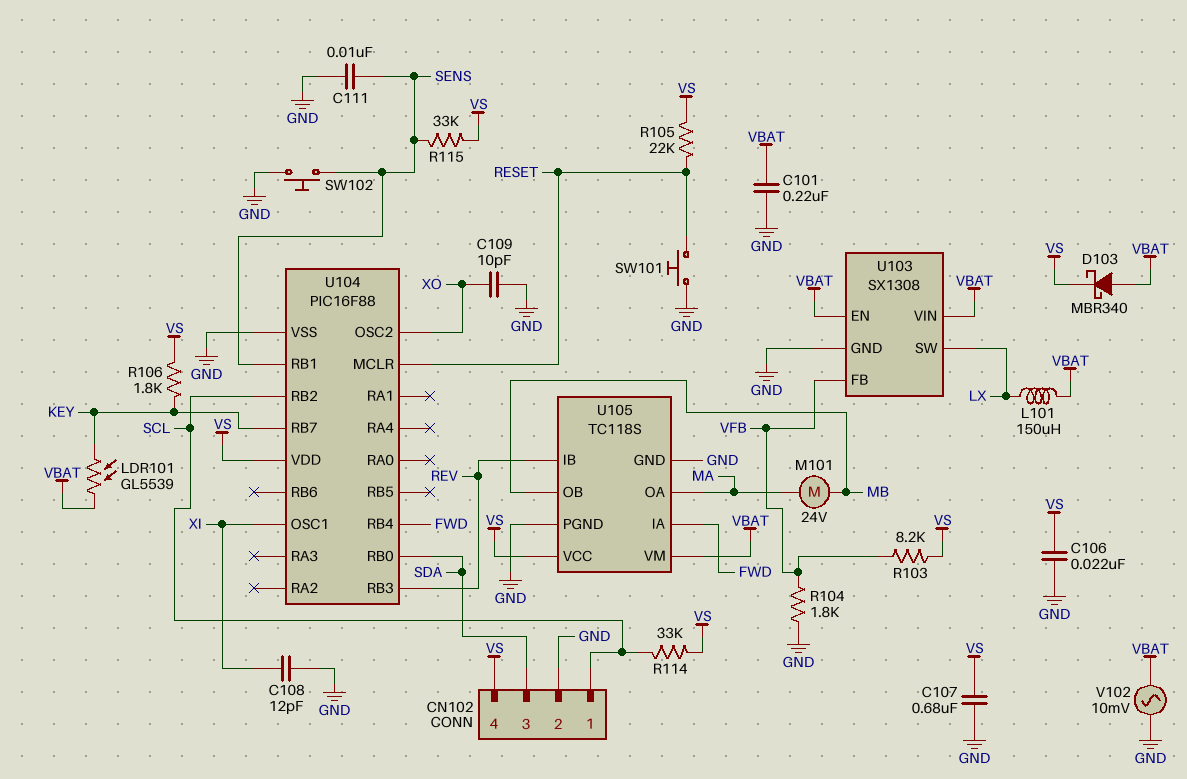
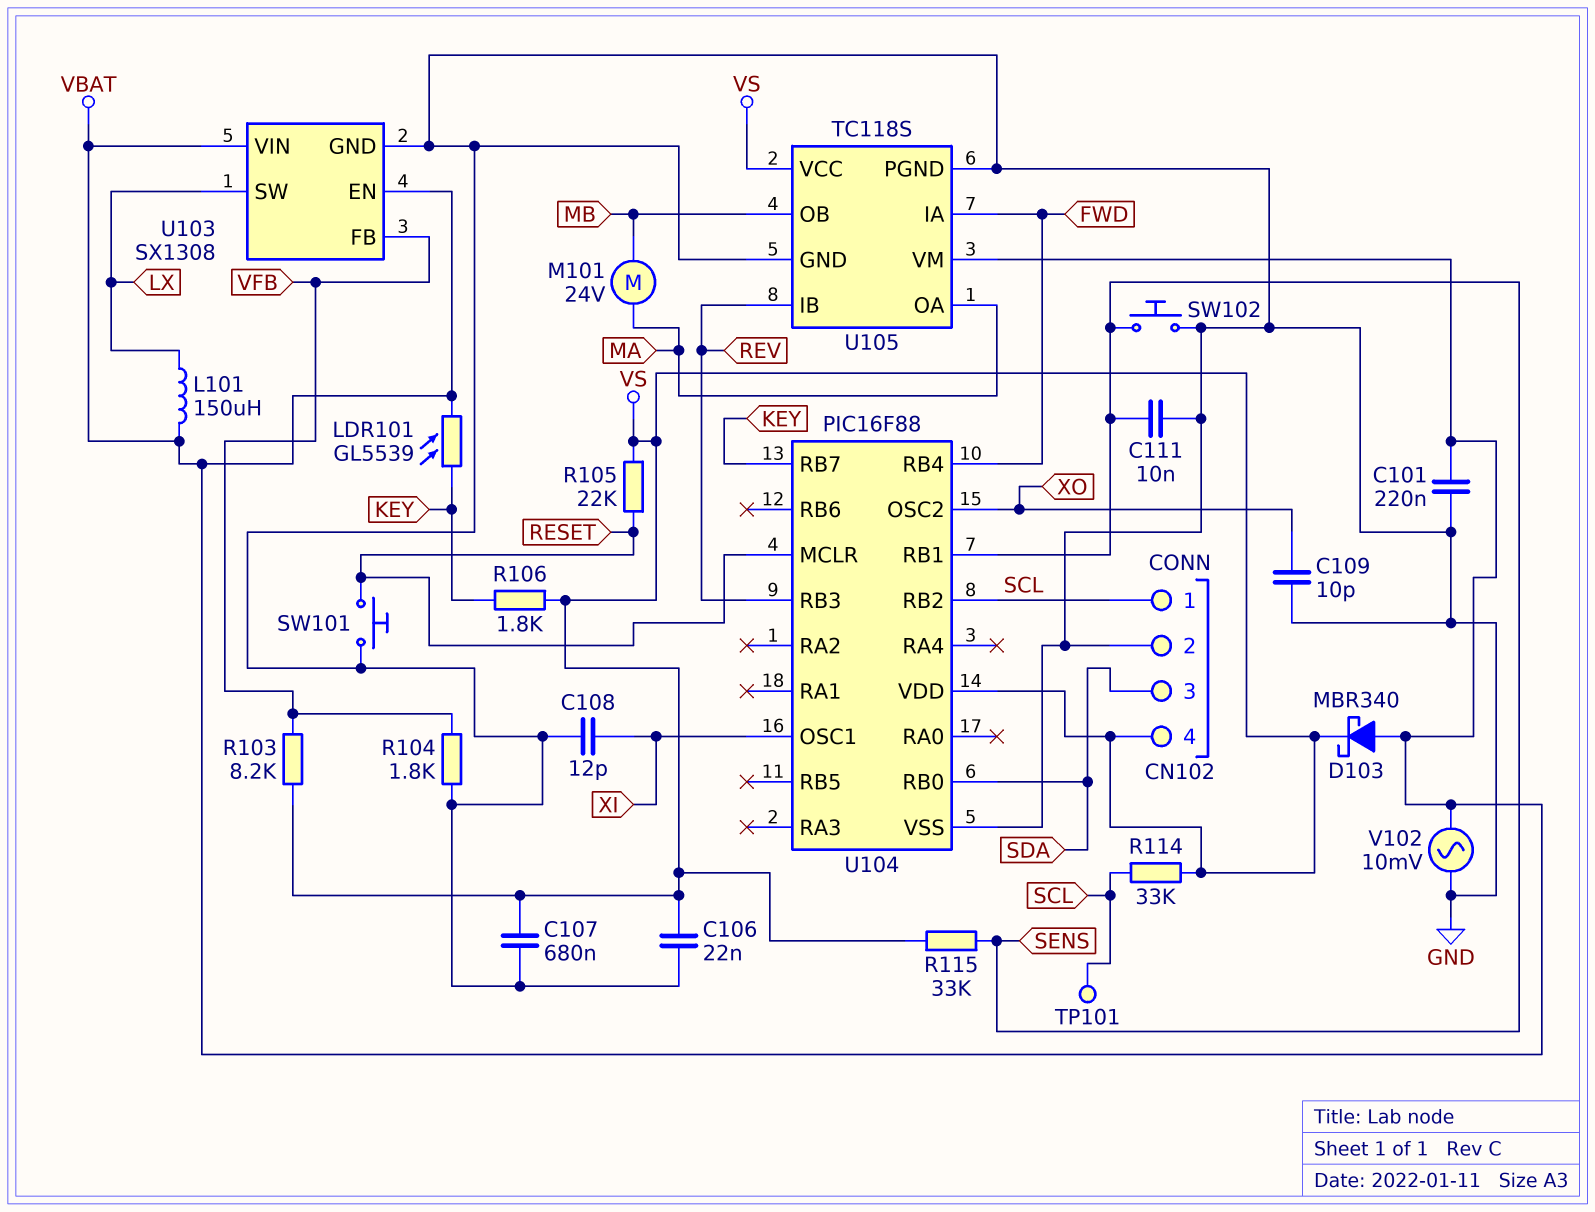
TP101: none -> test point (SCL)

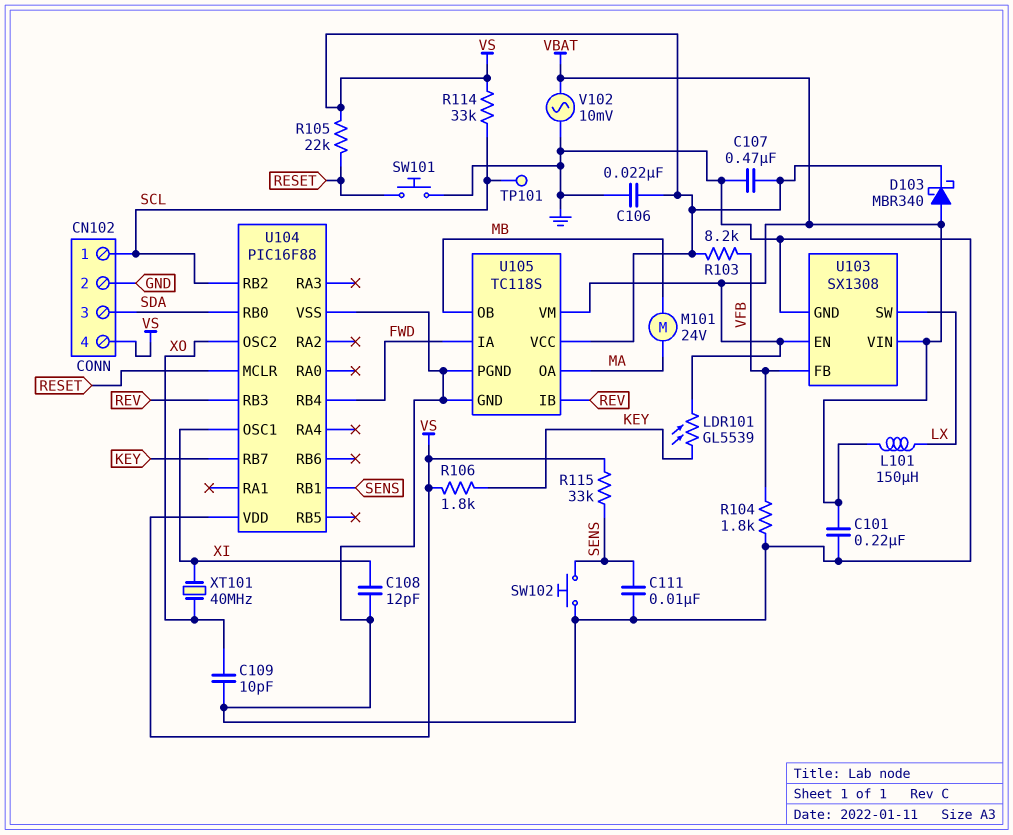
C107: 680nF (GND, VS) -> 470nF (GND, VS)
XT101: none -> 40MHz (XI, XO)

